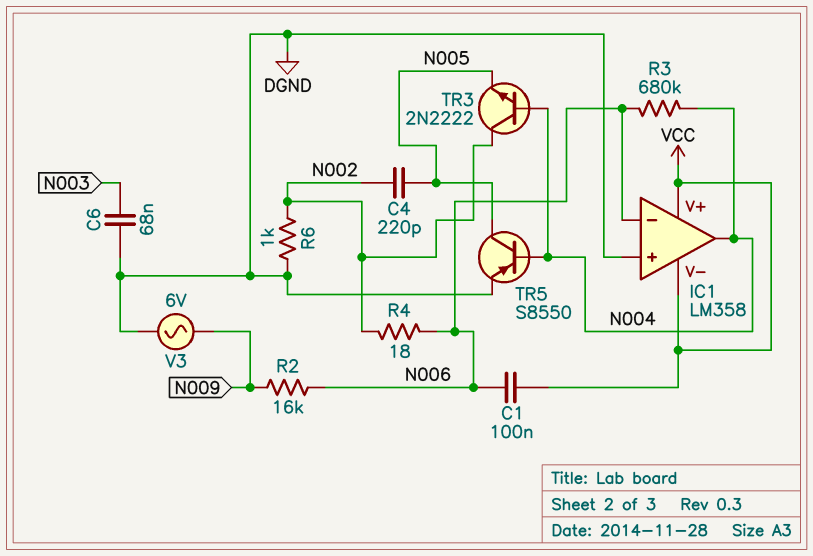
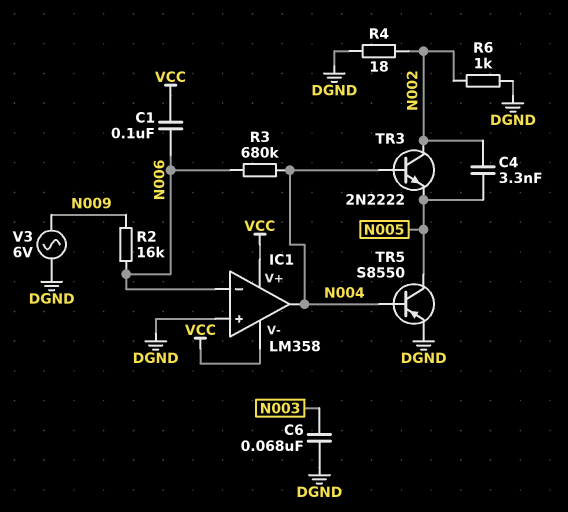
C4: 220pF (N002, N005) -> 3.3nF (N002, N005)
R4: 18 (N002, N006) -> 18 (DGND, N002)

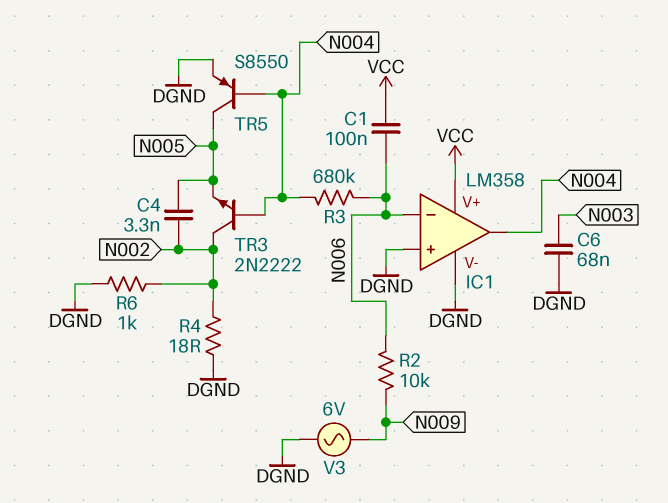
IC1 pin V-: VCC -> DGND
R2: 16k (N006, N009) -> 10k (N006, N009)

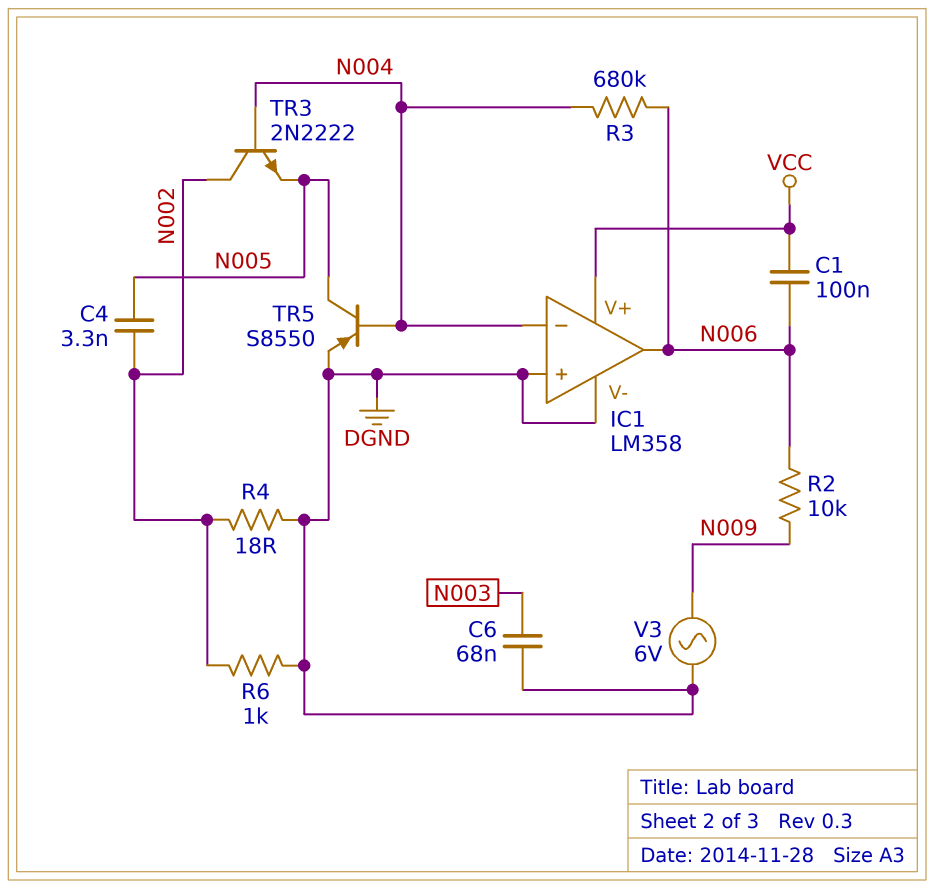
IC1 pin in-: N006 -> N004
IC1 pin out: N004 -> N006

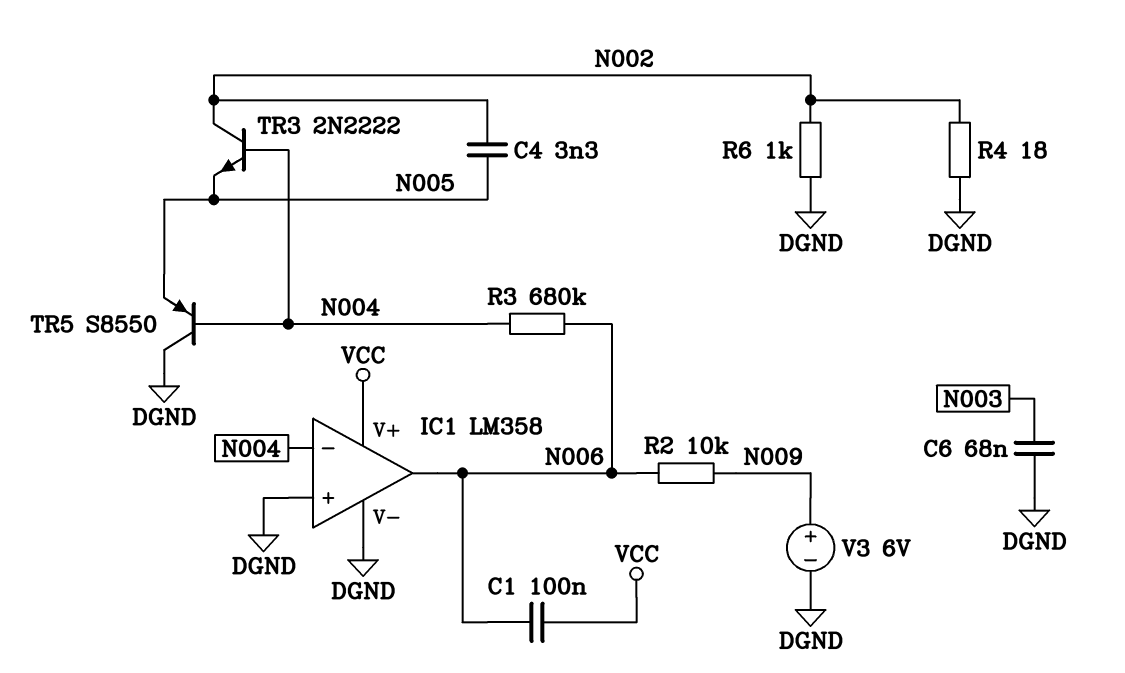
TR5: PNP S8550 (B N004, C N005, E DGND) -> PNP S8550 (B N004, C DGND, E N005)
V3: AC 6V (DGND, N009) -> 6V (plus N009, minus DGND)

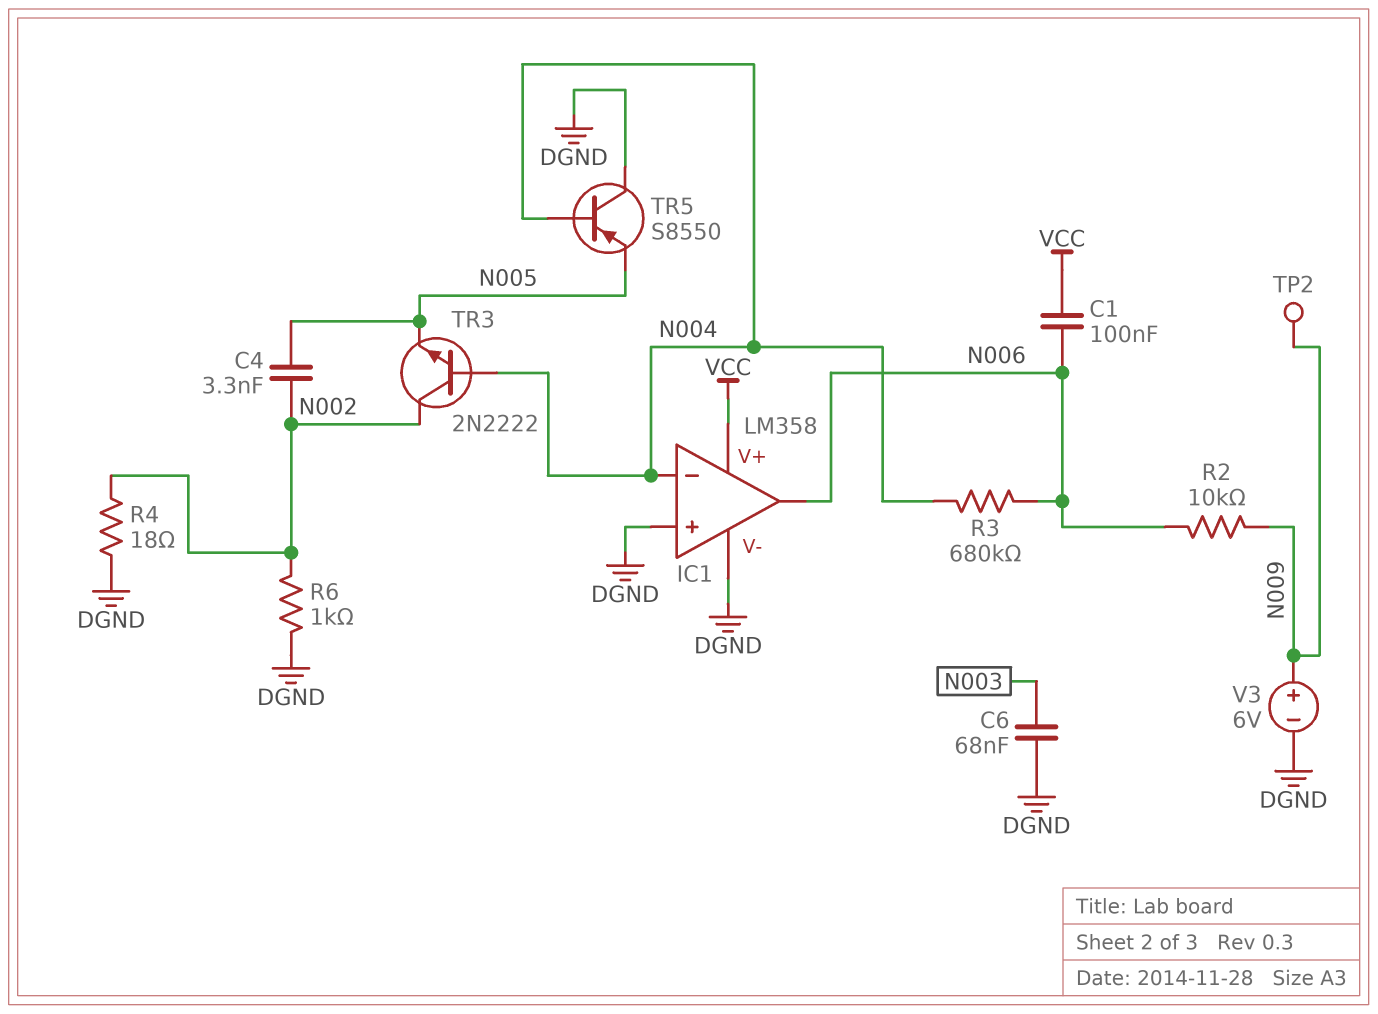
TP2: none -> test point (N009)

